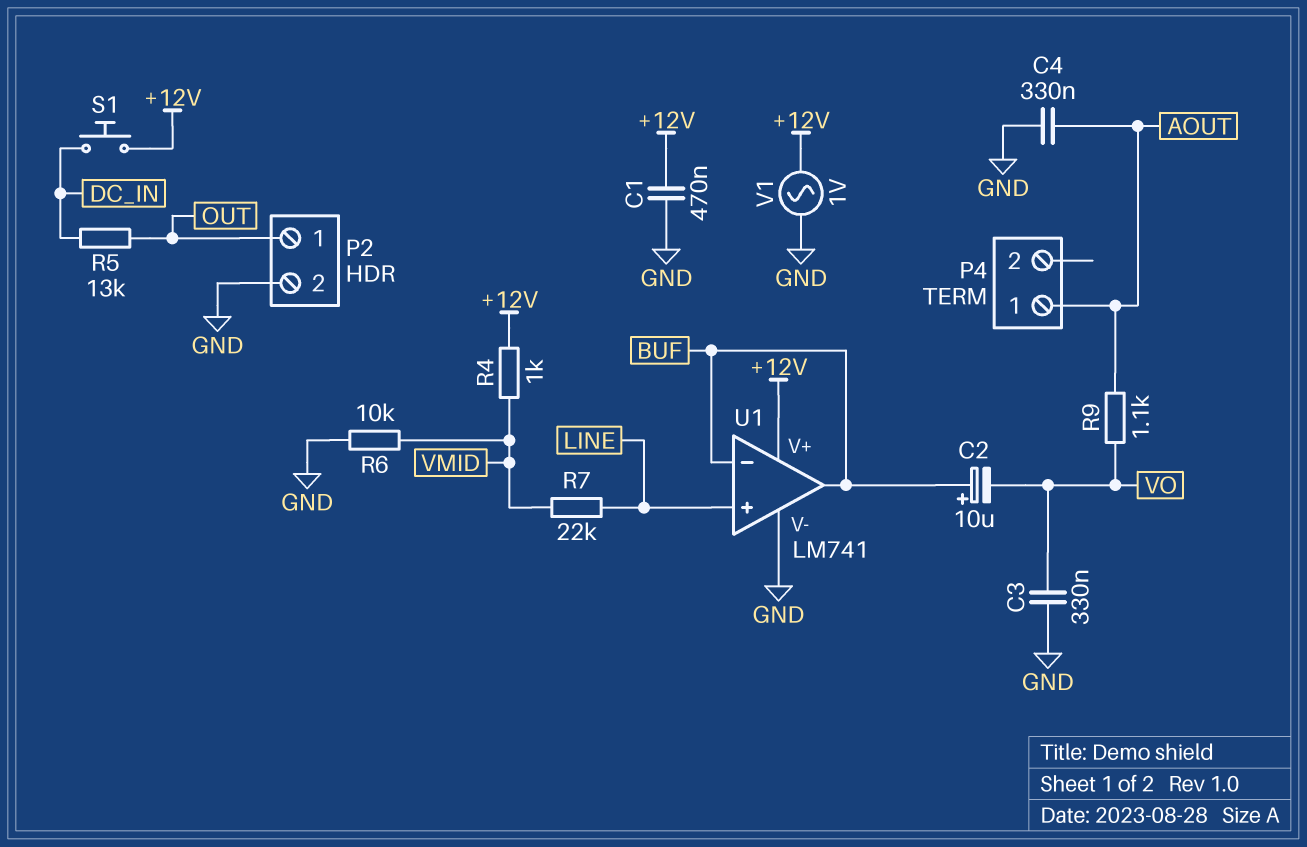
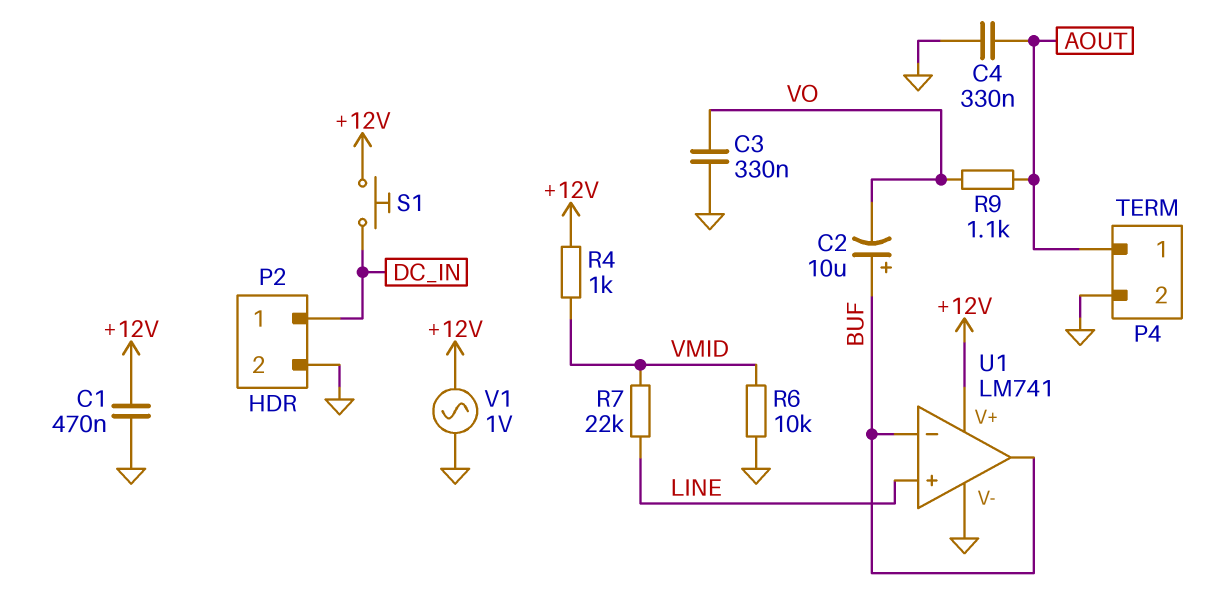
P2 pin 1: OUT -> DC_IN
P4 pin 2: none -> GND
R5: 13k (DC_IN, OUT) -> none

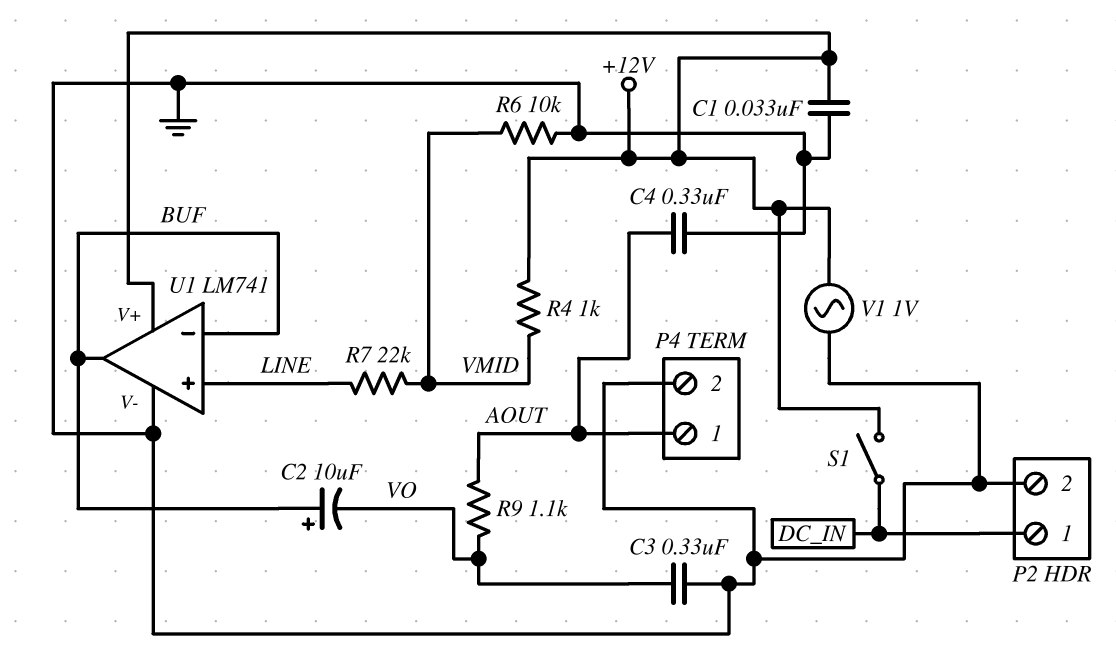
C1: 470nF (+12V, GND) -> 33nF (+12V, GND)
S1: button (+12V, DC_IN) -> switch (+12V, DC_IN)

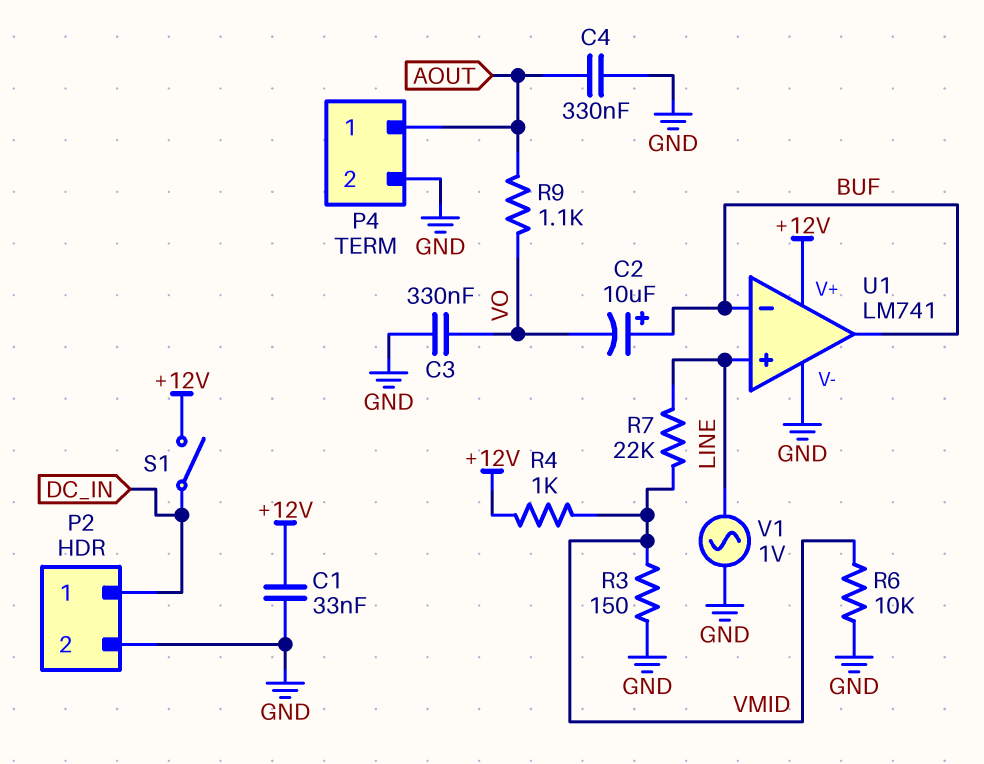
R3: none -> 150 (GND, VMID)
V1: AC 1V (+12V, GND) -> AC 1V (GND, LINE)

